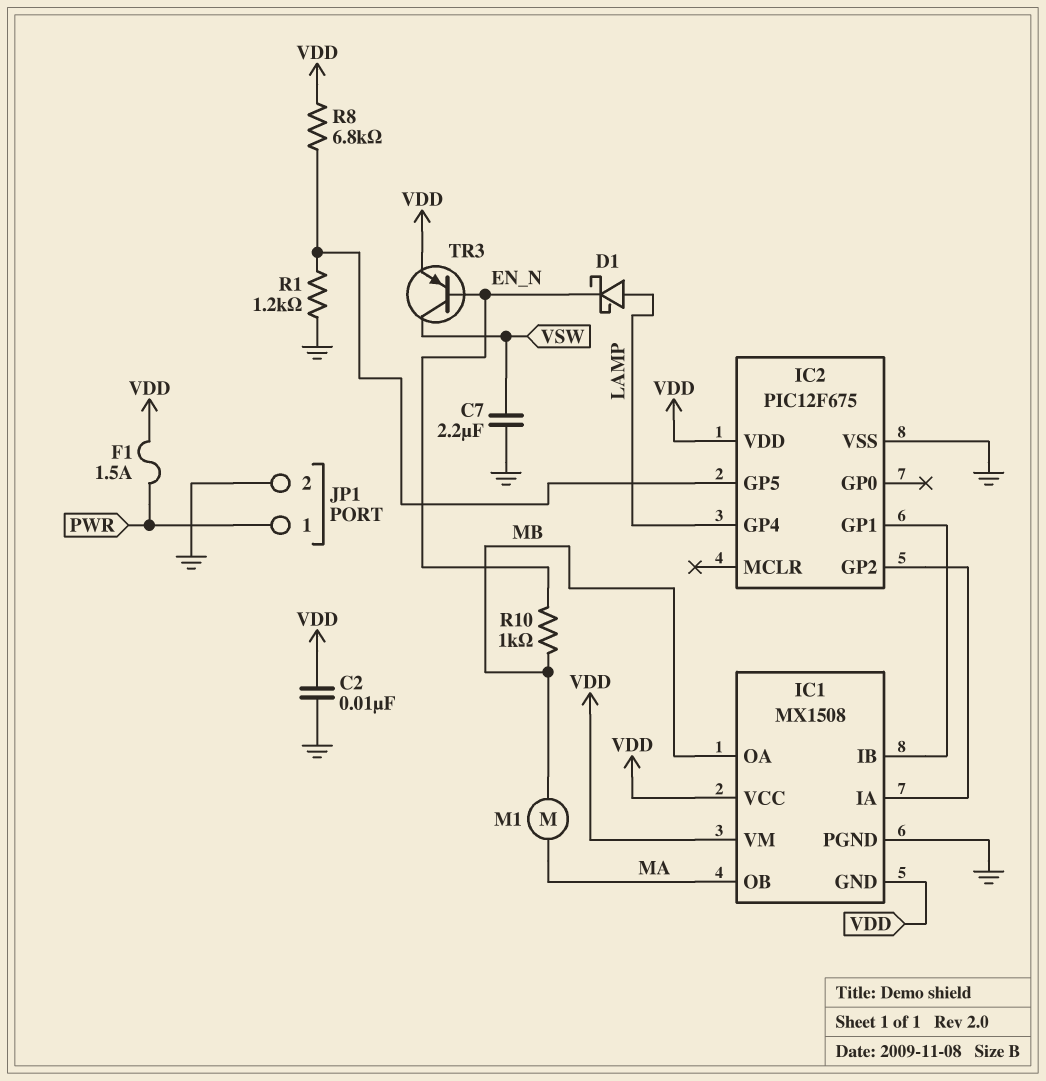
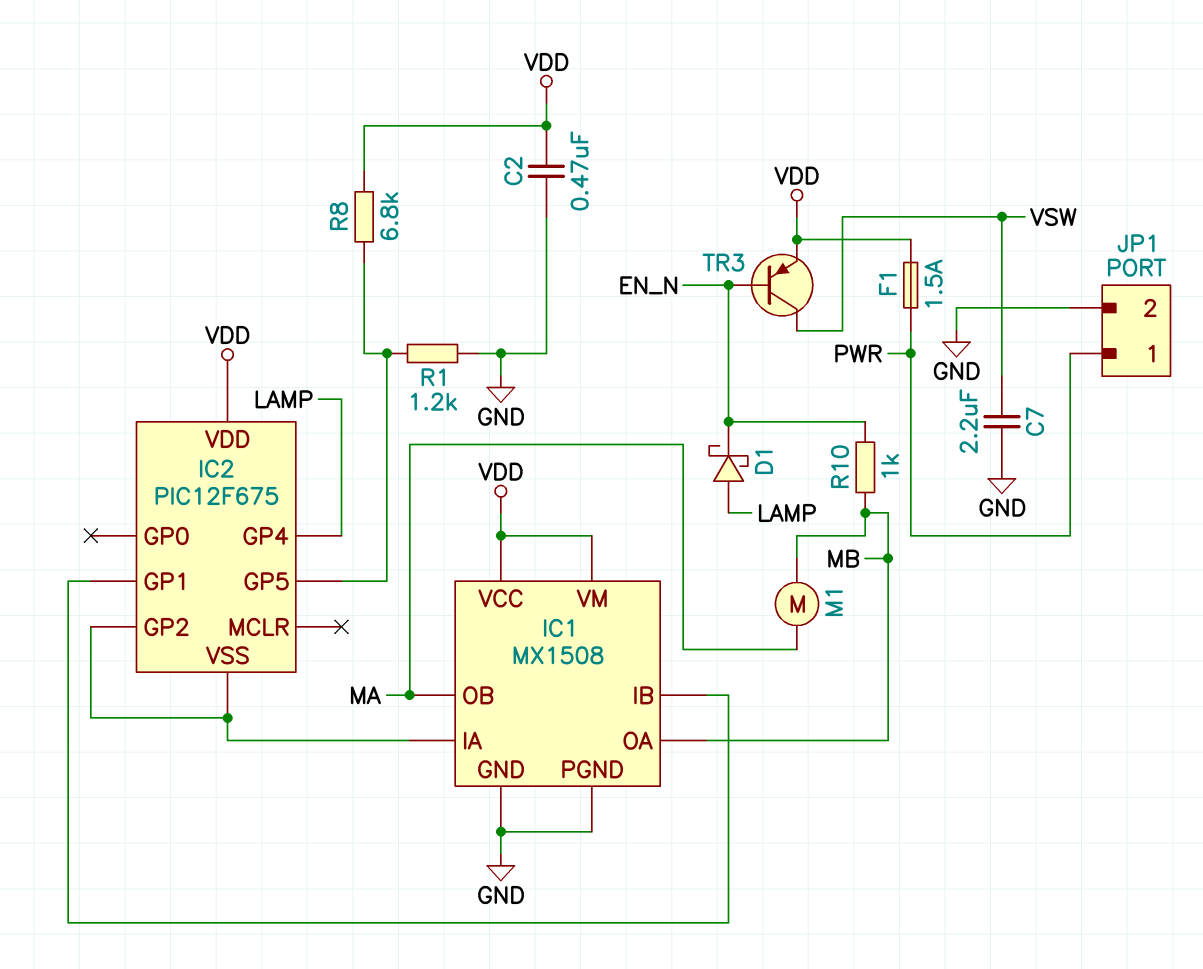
C2: 10nF (GND, VDD) -> 470nF (GND, VDD)
IC1 pin GND: VDD -> GND
IC2 pin VSS: GND -> IC1/IA

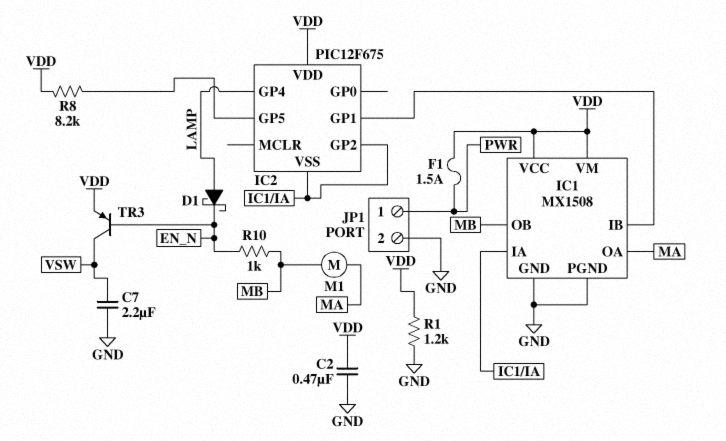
IC1 pin OA: MB -> MA
IC1 pin OB: MA -> MB
R1: 1.2k (GND, IC2/GP5) -> 1.2k (GND, VDD)
R8: 6.8k (IC2/GP5, VDD) -> 8.2k (IC2/GP5, VDD)

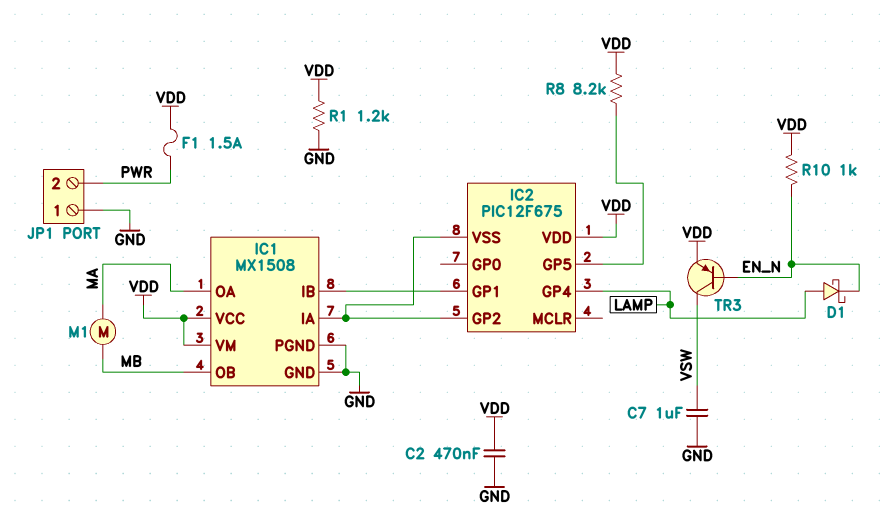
C7: 2.2uF (GND, VSW) -> 1uF (GND, VSW)
JP1 pin 1: PWR -> GND
JP1 pin 2: GND -> PWR
R10: 1k (EN_N, MB) -> 1k (EN_N, VDD)

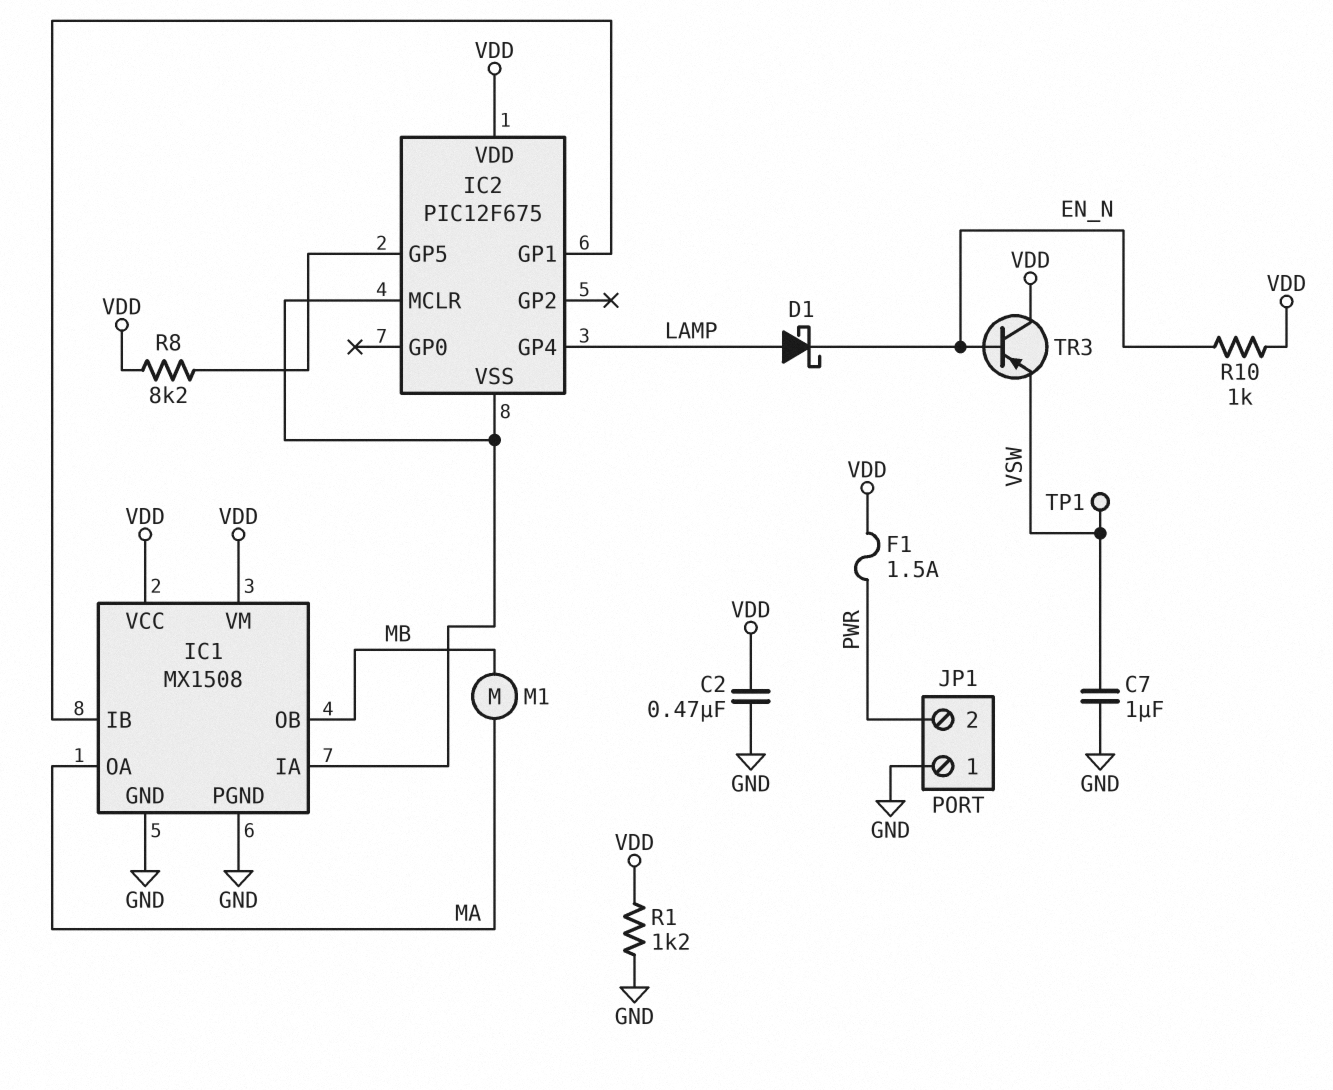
IC2 pin GP2: IC1/IA -> none
IC2 pin MCLR: none -> IC1/IA
TP1: none -> test point (VSW)
TR3: PNP (B EN_N, C VSW, E VDD) -> PNP (B EN_N, C VDD, E VSW)

